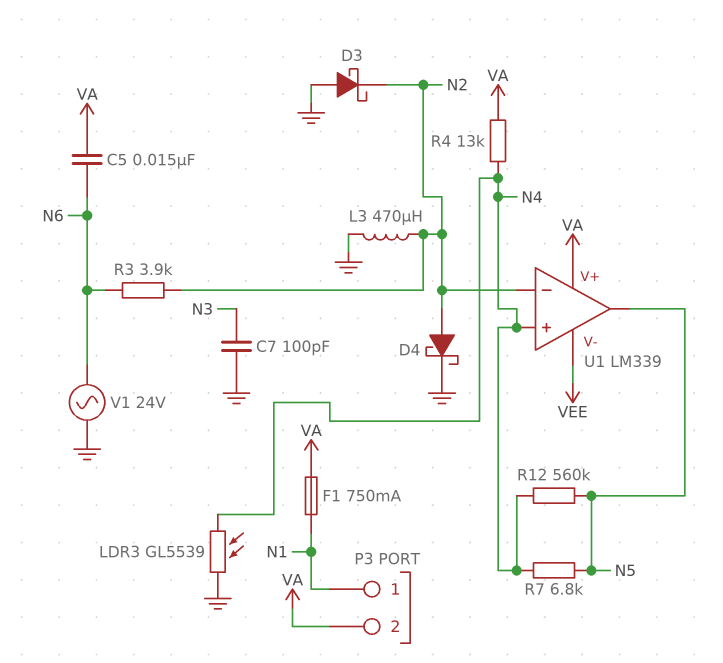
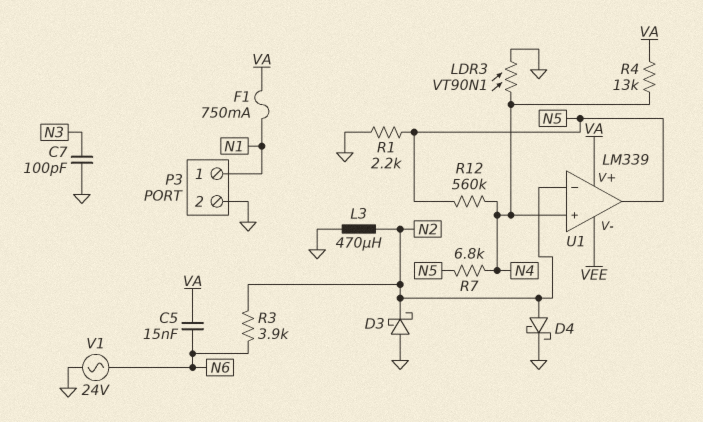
LDR3: GL5539 (GND, N4) -> VT90N1 (GND, N4)
P3 pin 2: VA -> GND
R1: none -> 2.2k (GND, N5)

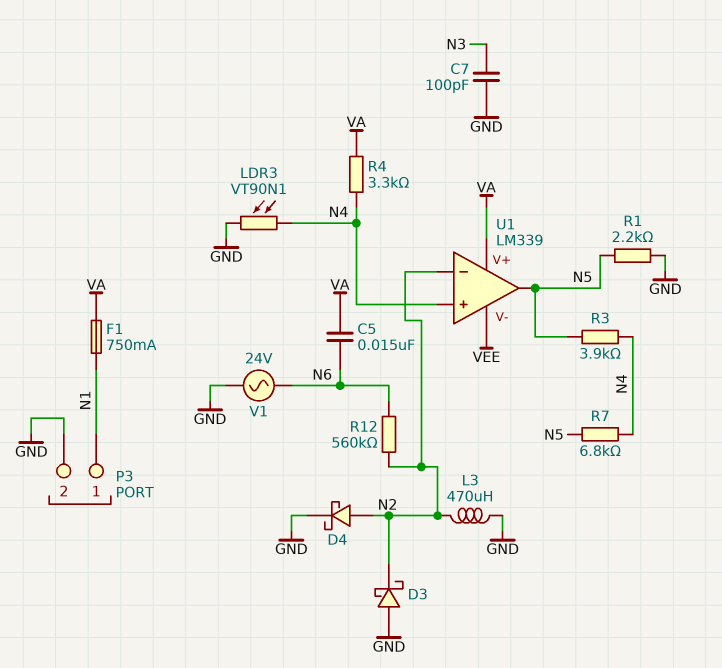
R3: 3.9k (N2, N6) -> 3.9k (N4, N5)
R4: 13k (N4, VA) -> 3.3k (N4, VA)
R12: 560k (N4, N5) -> 560k (N2, N6)

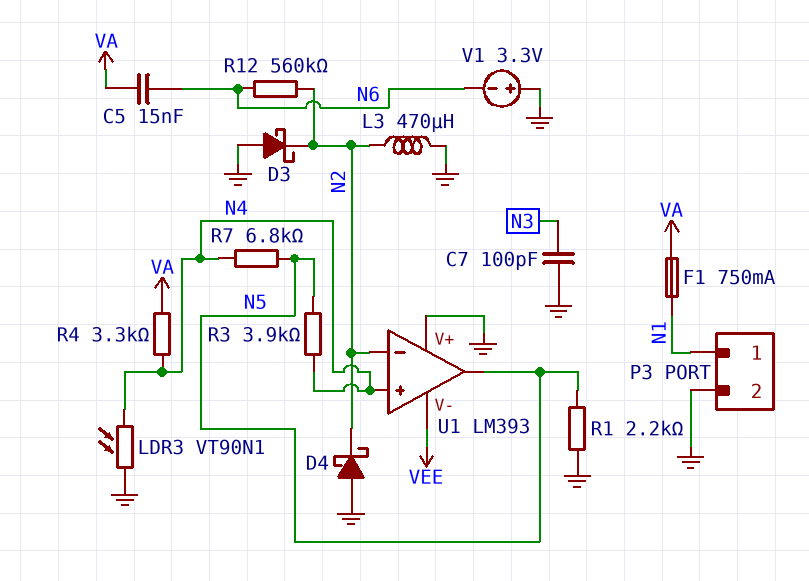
D4: schottky (A N2, K GND) -> schottky (A GND, K N2)
U1: LM339 -> LM393
U1 pin V+: VA -> GND
V1: AC 24V (GND, N6) -> 3.3V (plus GND, minus N6)

